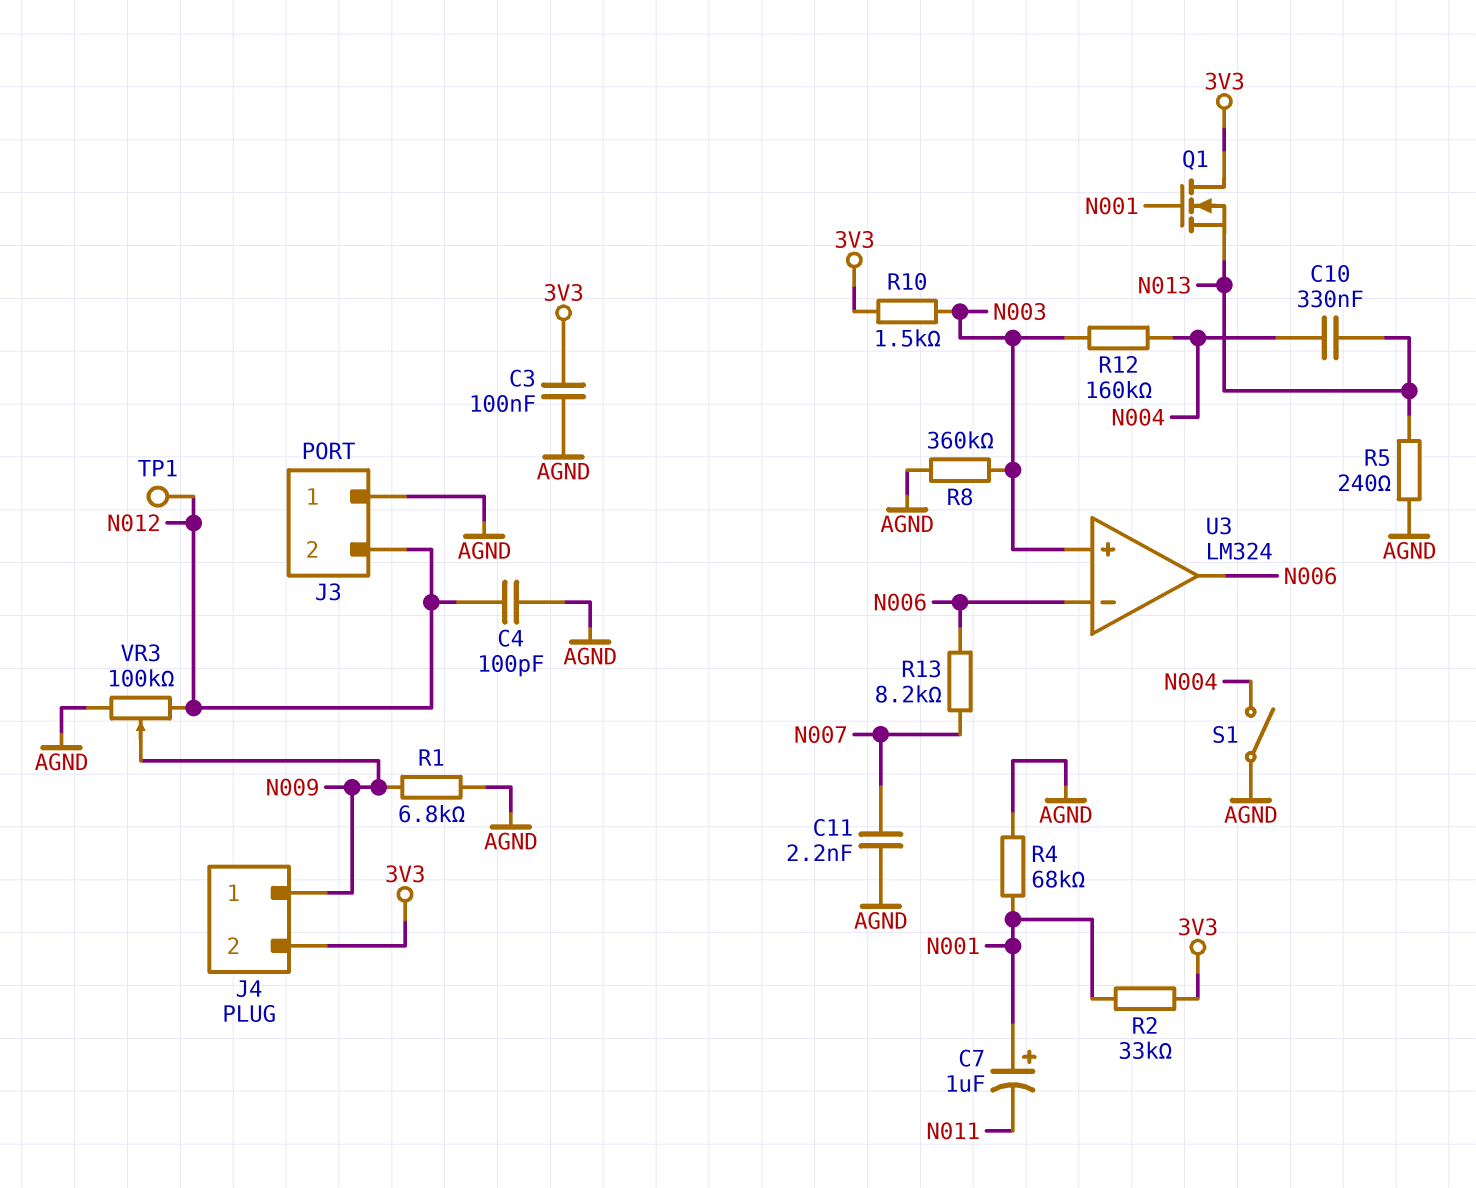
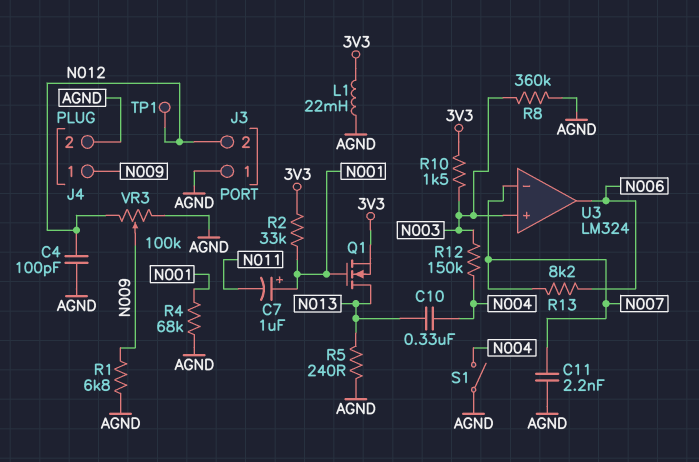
C3: 100nF (3V3, AGND) -> none
J4 pin 2: 3V3 -> AGND
L1: none -> 22mH (3V3, AGND)
Q1: NMOS (G N001, D 3V3, S N013) -> NMOS (G N001, D N013, S 3V3)
R12: 160k (N003, N004) -> 150k (N003, N004)
U3 pin in-: N006 -> N007

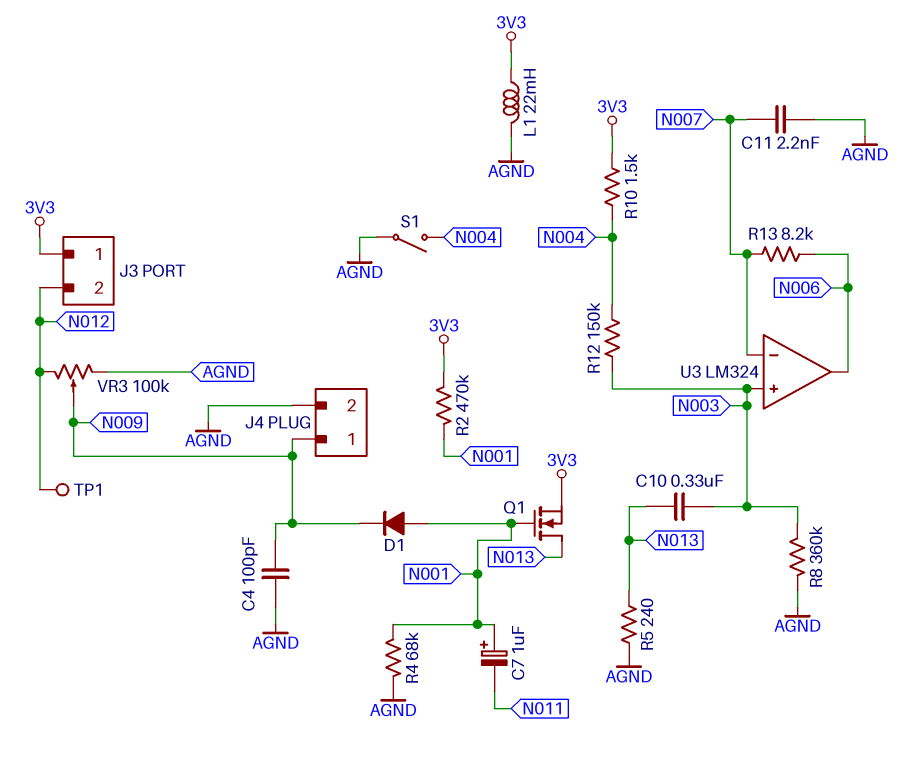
C4: 100pF (AGND, N012) -> 100pF (AGND, N009)
C10: 330nF (N004, N013) -> 330nF (N003, N013)
D1: none -> diode (A N001, K N009)
J3 pin 1: AGND -> 3V3
R1: 6.8k (AGND, N009) -> none
R2: 33k (3V3, N001) -> 470k (3V3, N001)
R10: 1.5k (3V3, N003) -> 1.5k (3V3, N004)

